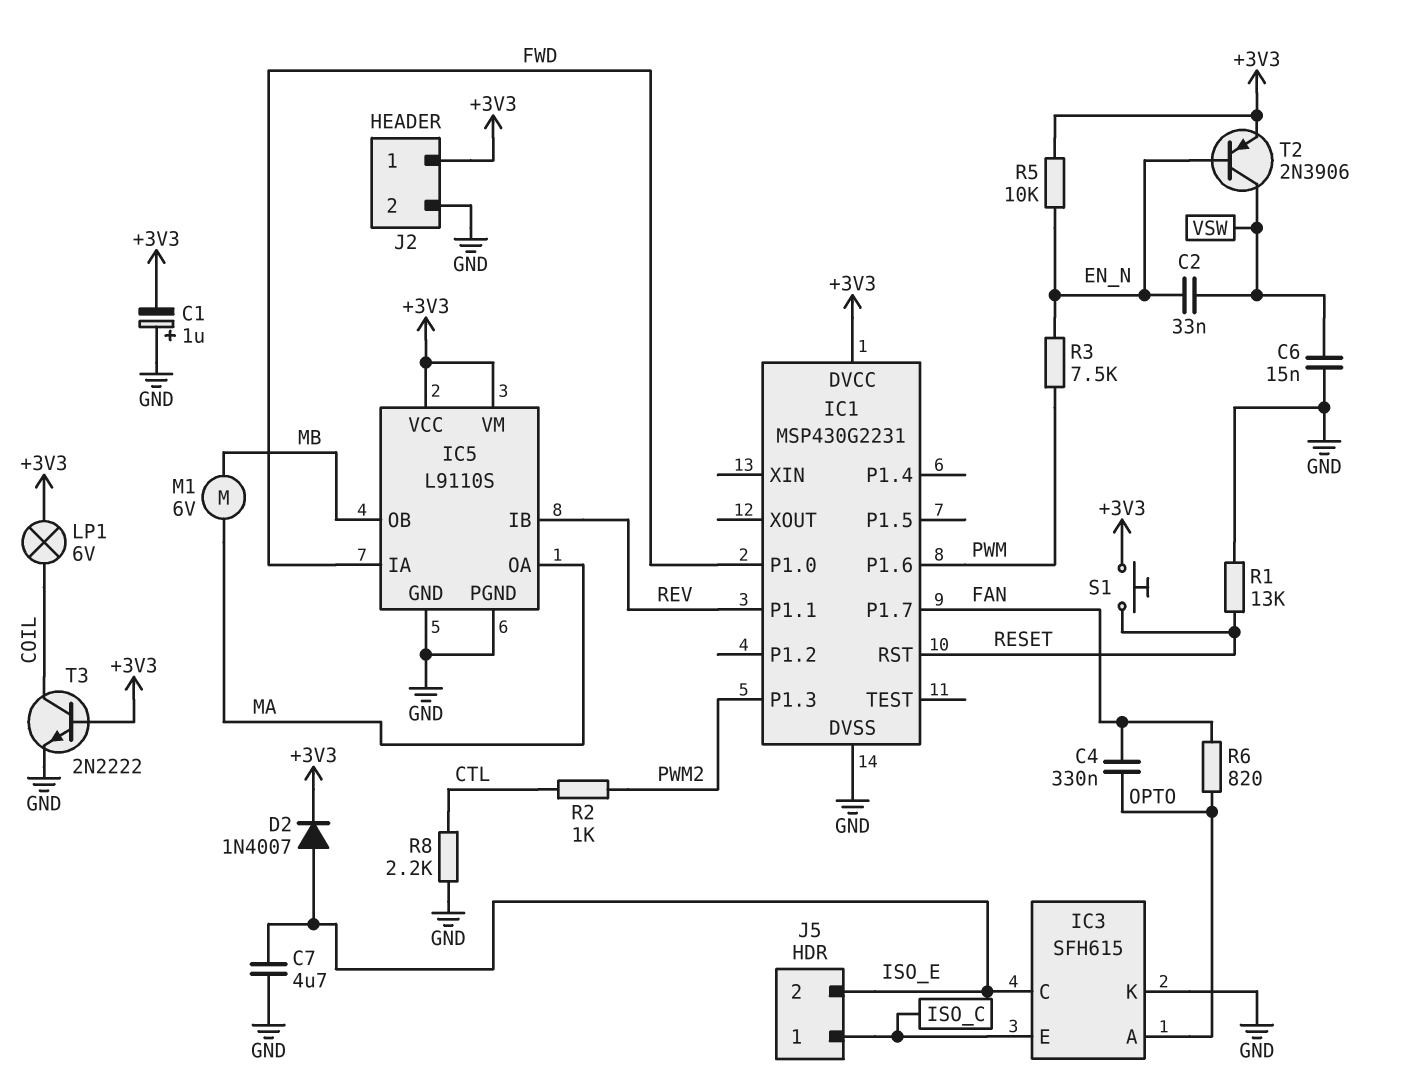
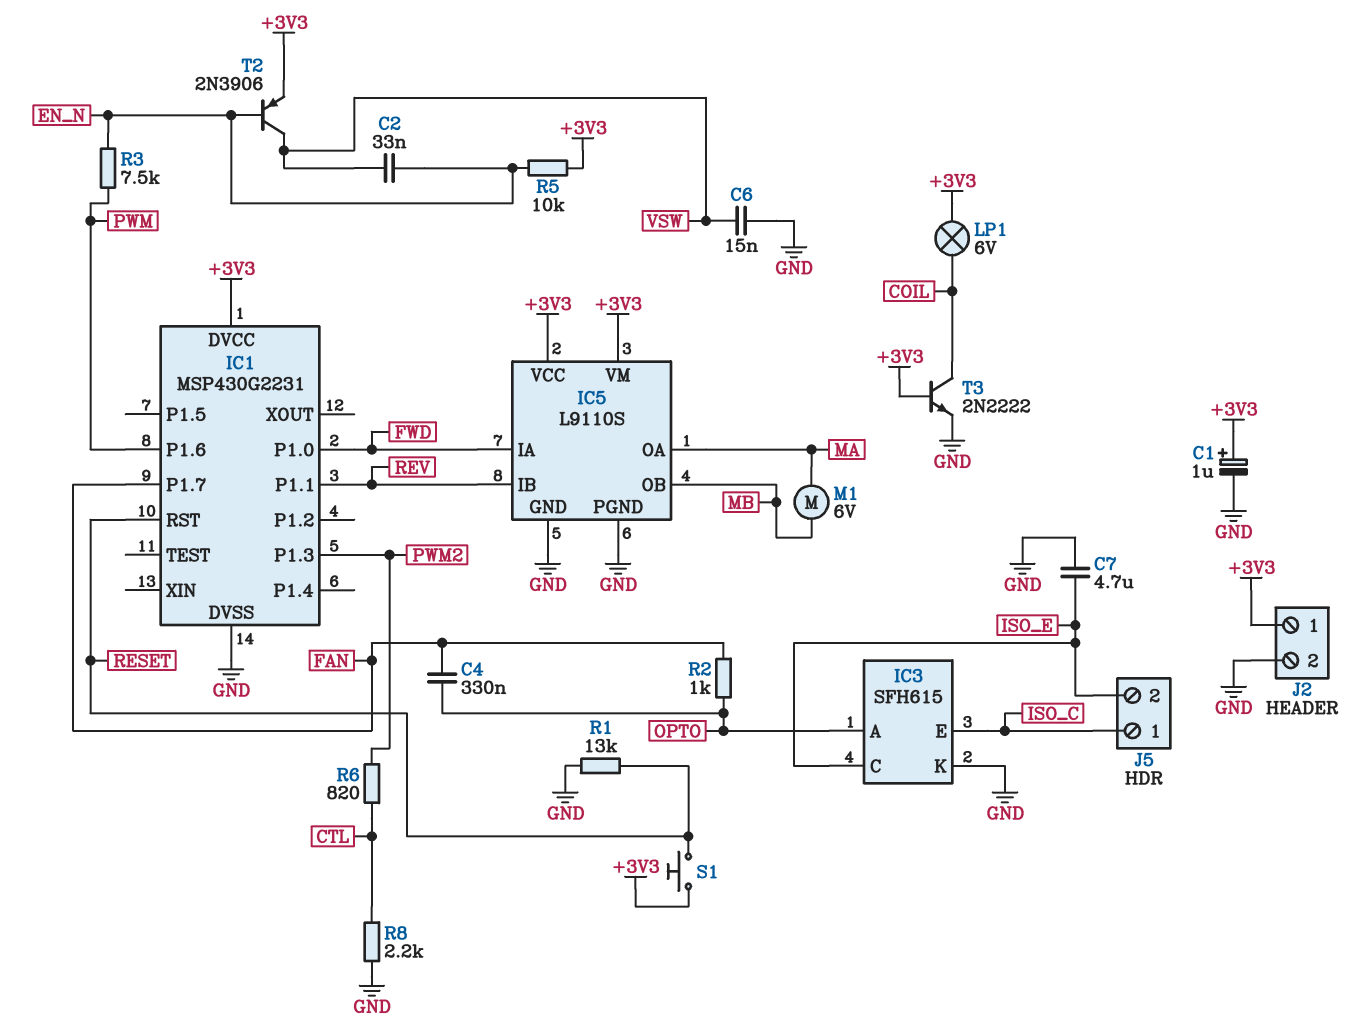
C1: 1uF (plus GND, minus +3V3) -> 1uF (plus +3V3, minus GND)
D2: diode 1N4007 (A ISO_E, K +3V3) -> none
R2: 1k (CTL, PWM2) -> 1k (FAN, OPTO)
R6: 820 (FAN, OPTO) -> 820 (CTL, PWM2)

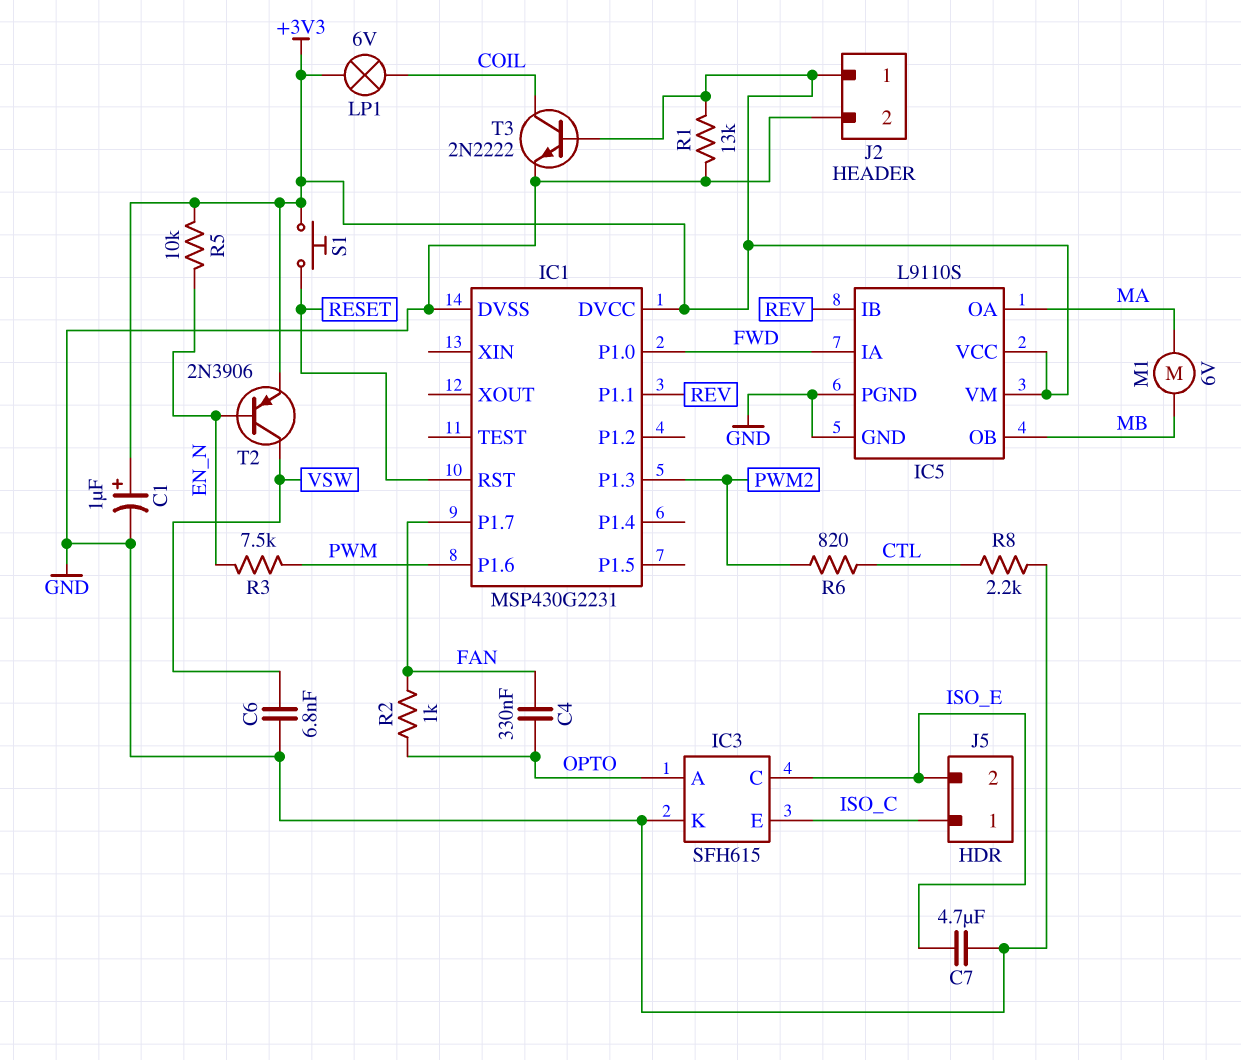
C2: 33nF (EN_N, VSW) -> none
C6: 15nF (GND, VSW) -> 6.8nF (GND, VSW)
R1: 13k (GND, RESET) -> 13k (+3V3, GND)

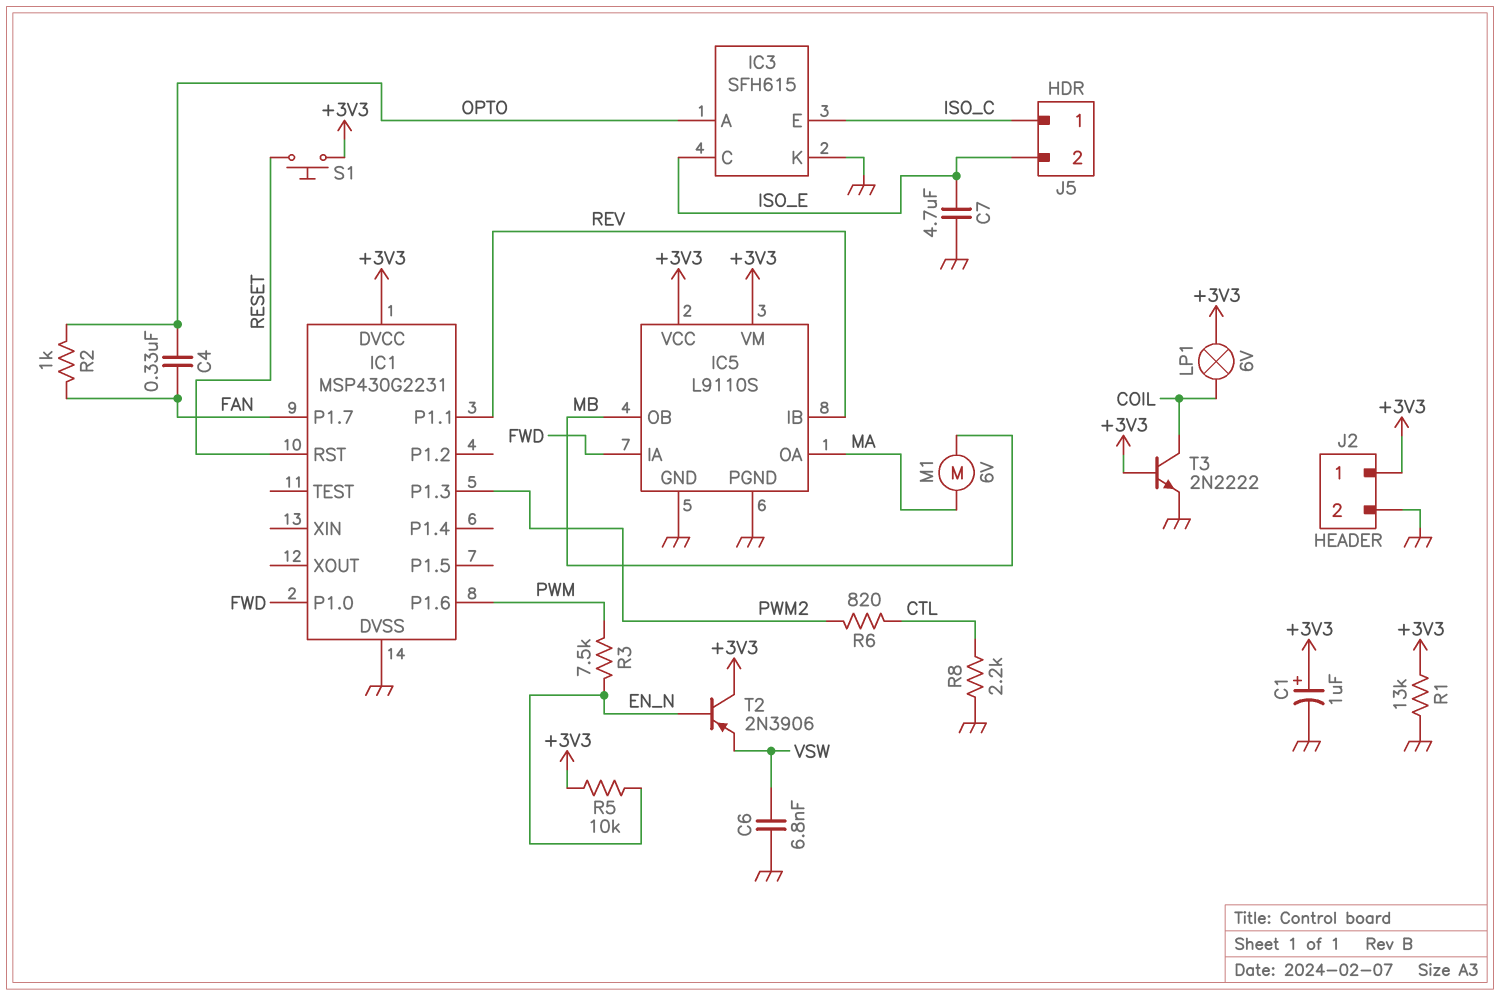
T2: PNP 2N3906 (B EN_N, C VSW, E +3V3) -> PNP 2N3906 (B EN_N, C +3V3, E VSW)

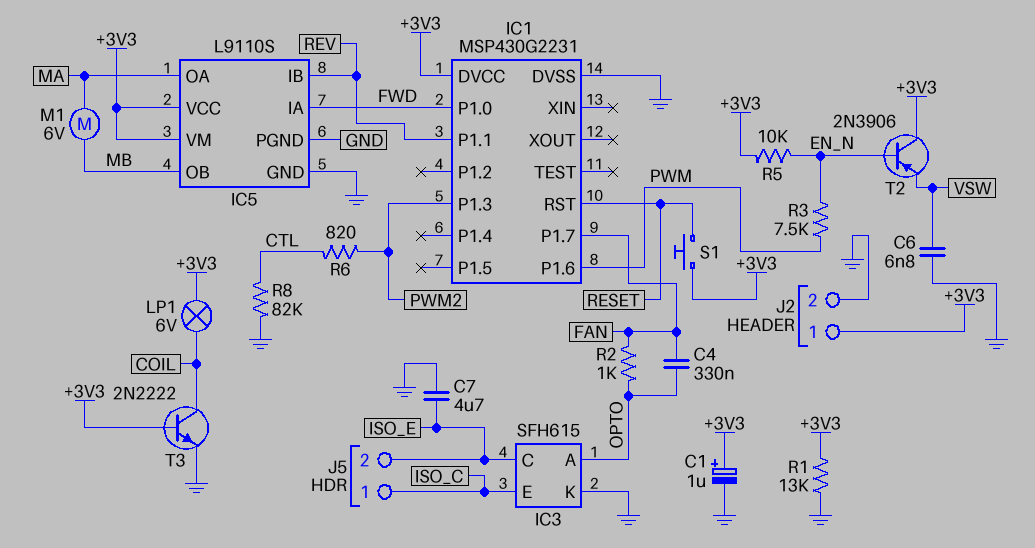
R8: 2.2k (CTL, GND) -> 82k (CTL, GND)

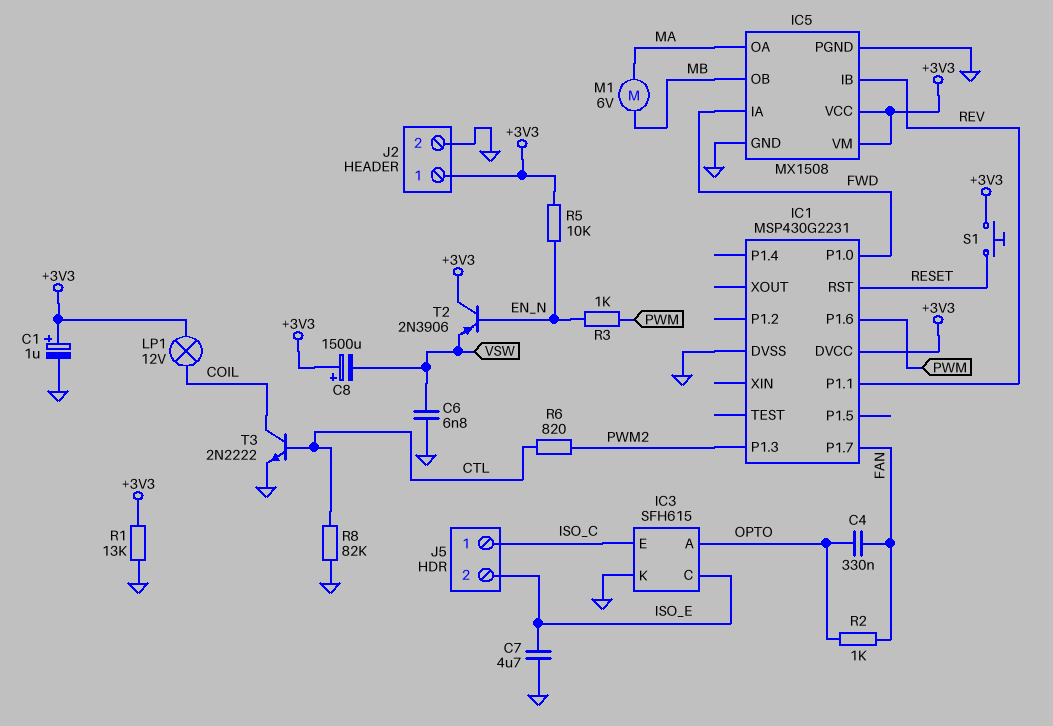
C8: none -> 1500uF (plus +3V3, minus VSW)
IC5: L9110S -> MX1508
LP1: lamp 6V (+3V3, COIL) -> lamp 12V (+3V3, COIL)
R3: 7.5k (EN_N, PWM) -> 1k (EN_N, PWM)
T3: NPN 2N2222 (B +3V3, C COIL, E GND) -> NPN 2N2222 (B CTL, C COIL, E GND)

